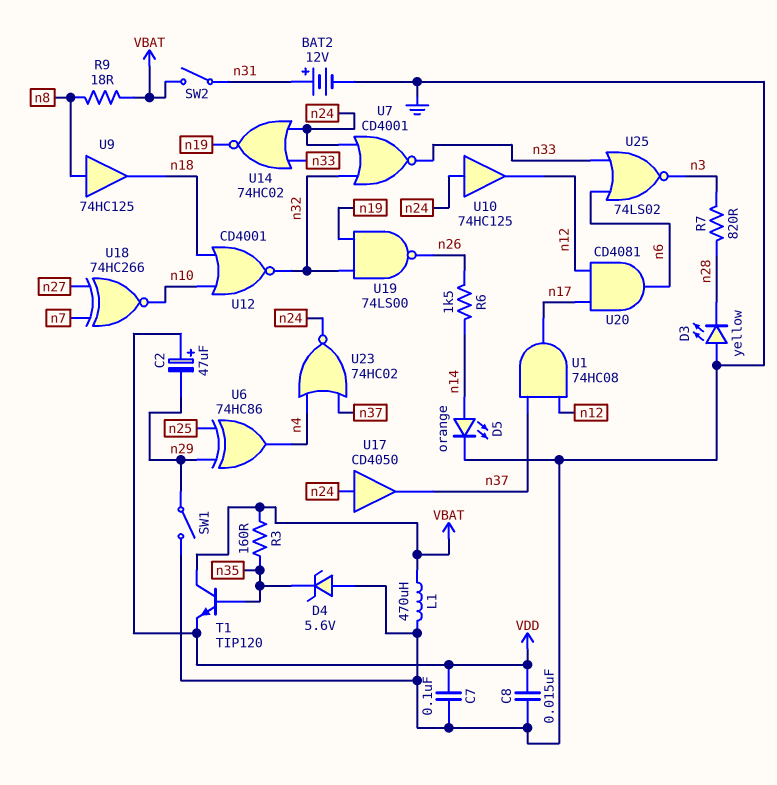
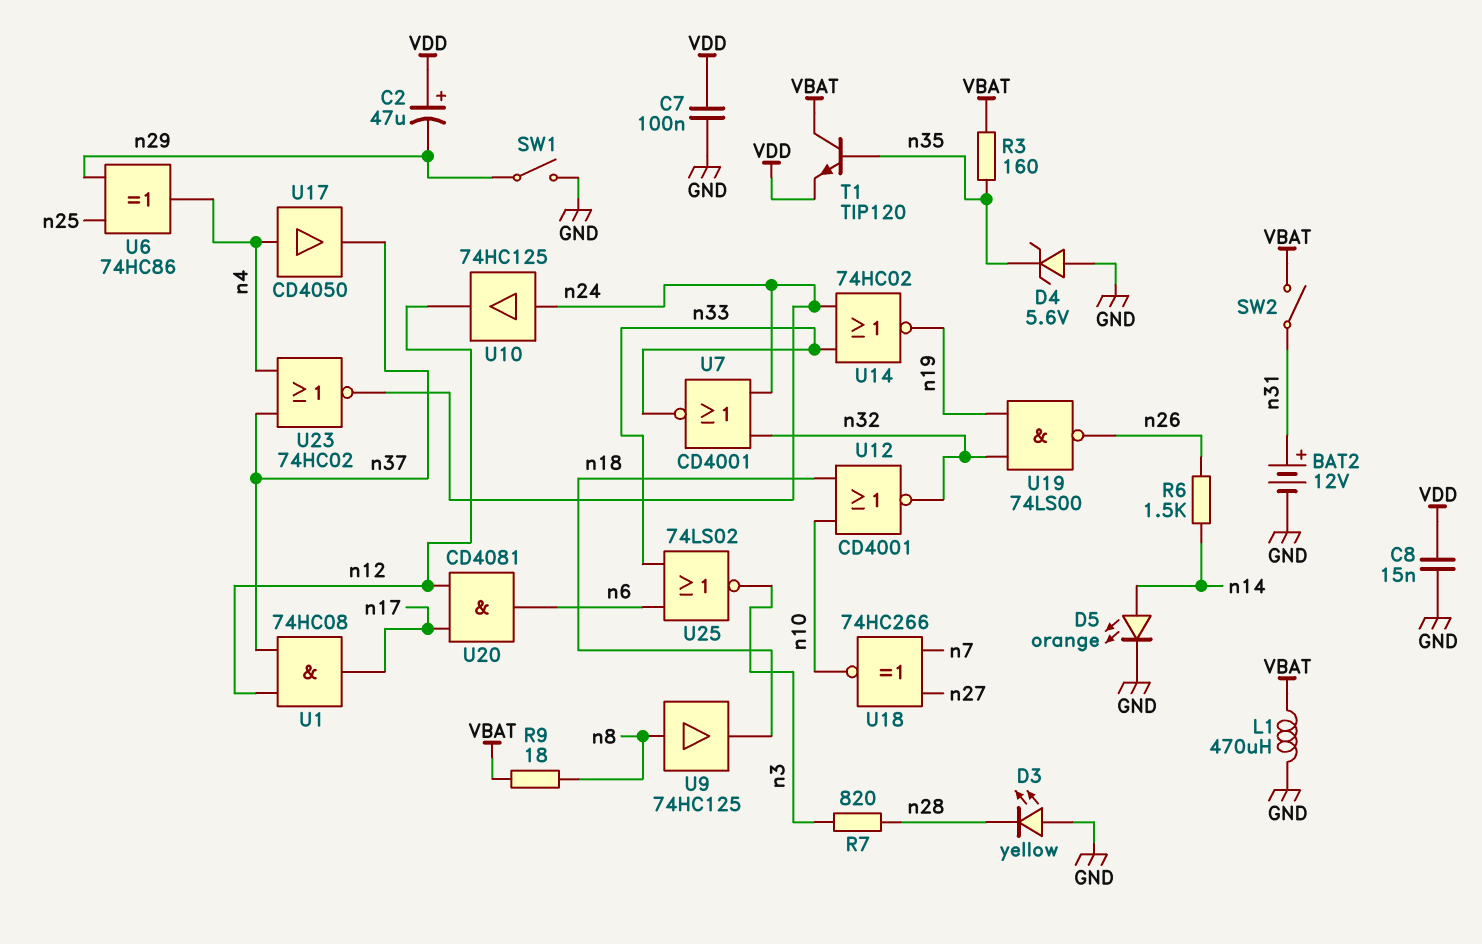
U17: buffer CD4050 (in n24, out n37) -> buffer CD4050 (in n4, out n37)

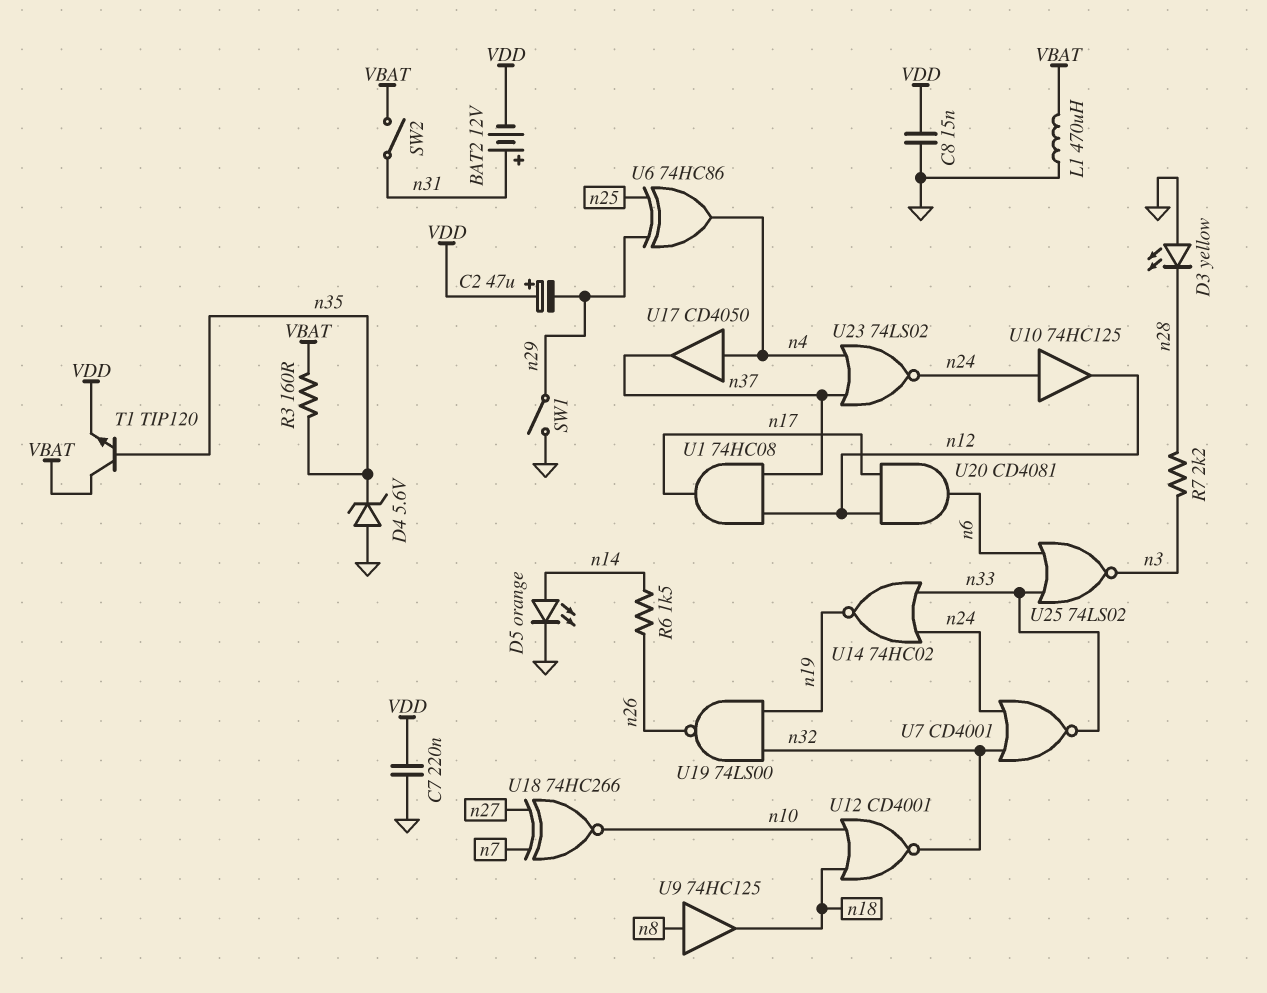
BAT2: 12V (plus n31, minus GND) -> 12V (plus n31, minus VDD)
C7: 100nF (GND, VDD) -> 220nF (GND, VDD)
R7: 820 (n3, n28) -> 2.2k (n3, n28)
R9: 18 (VBAT, n8) -> none
U23: NOR 74HC02 (in n4, in n37, out n24) -> NOR 74LS02 (in n4, in n37, out n24)

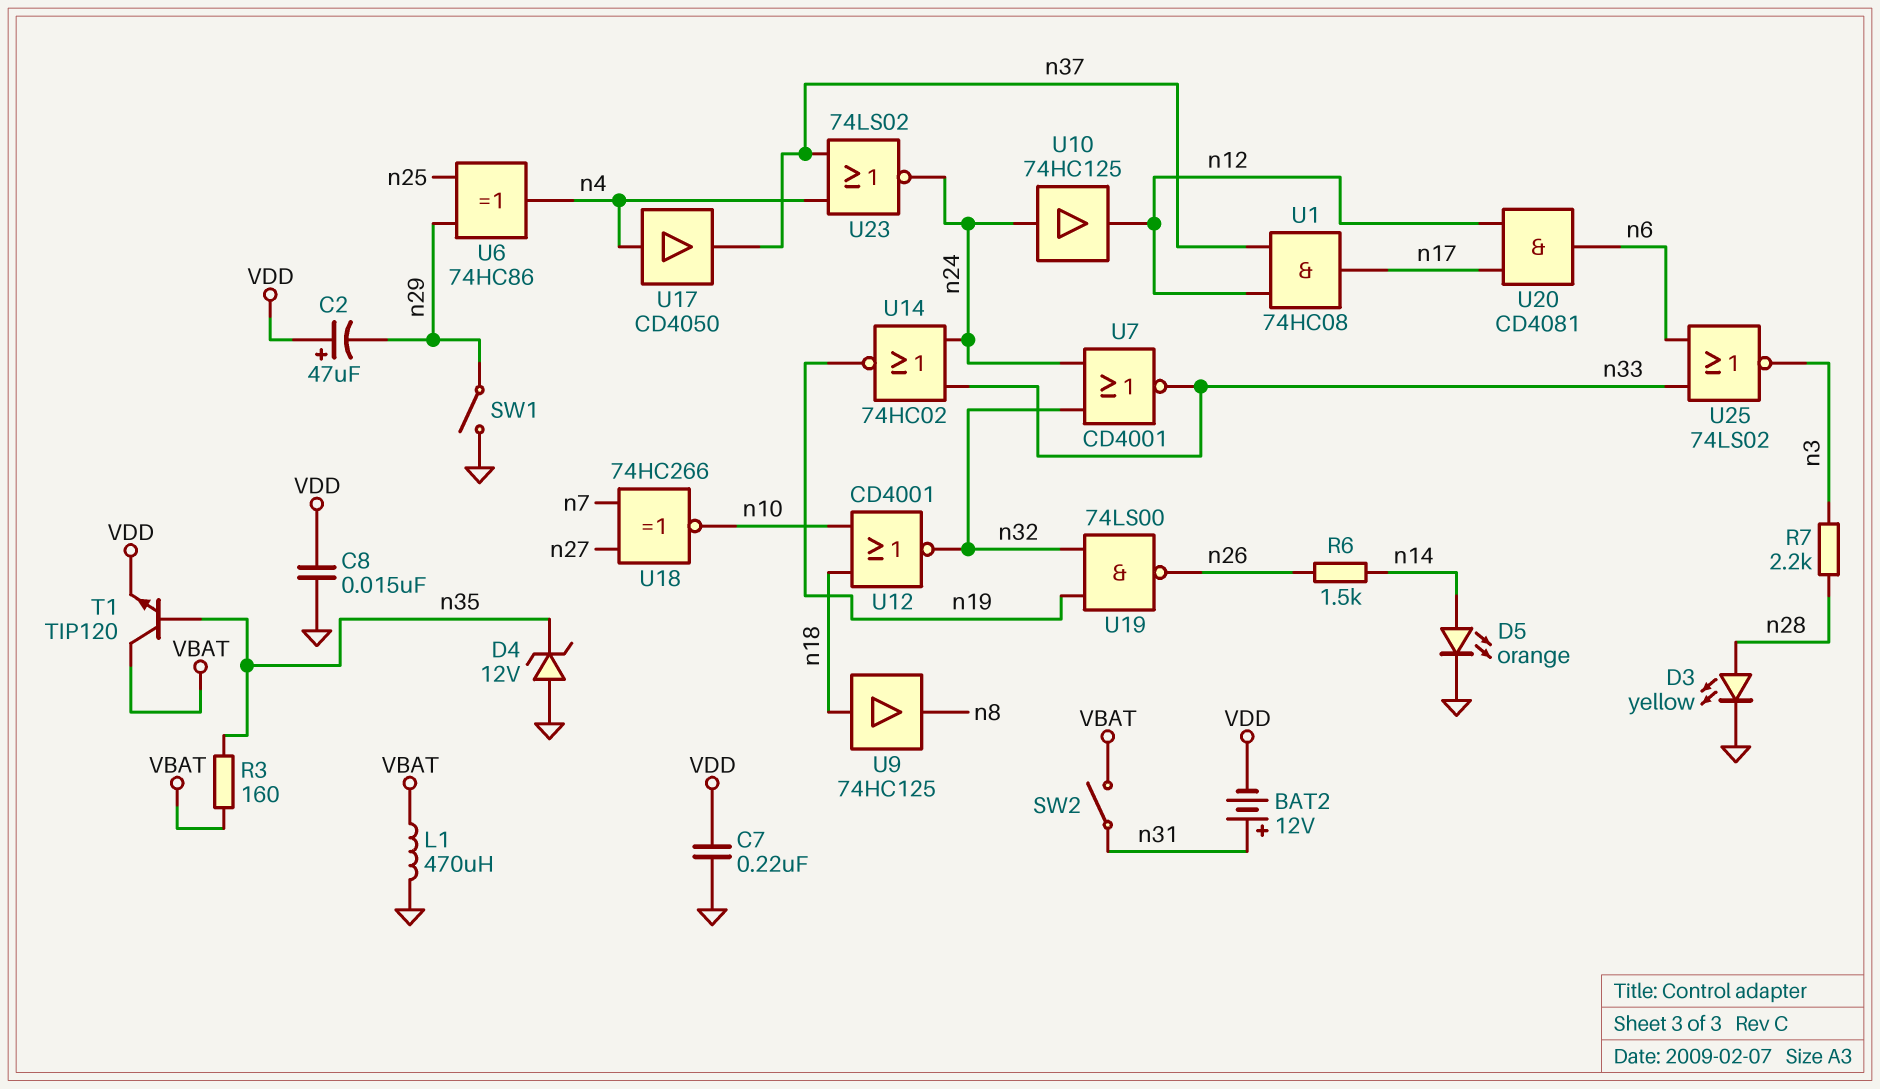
D3: LED yellow (A GND, K n28) -> LED yellow (A n28, K GND)
D4: zener 5.6V (A GND, K n35) -> zener 12V (A GND, K n35)
U9: buffer 74HC125 (in n8, out n18) -> buffer 74HC125 (in n18, out n8)

